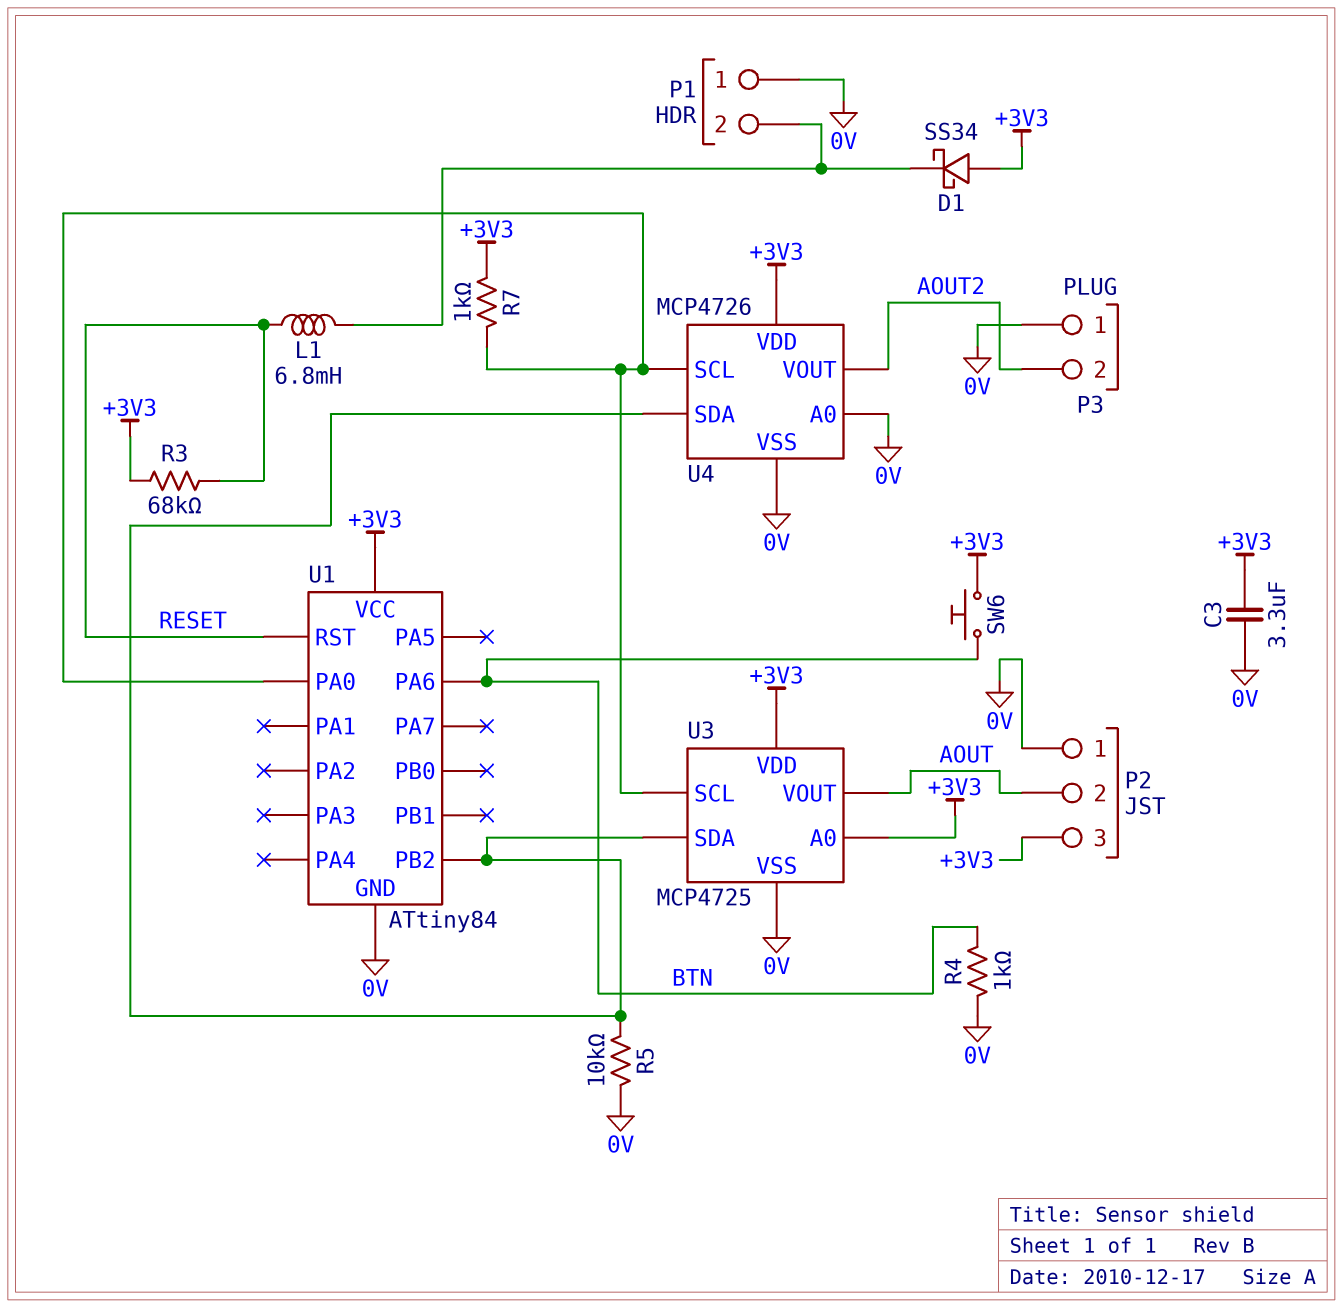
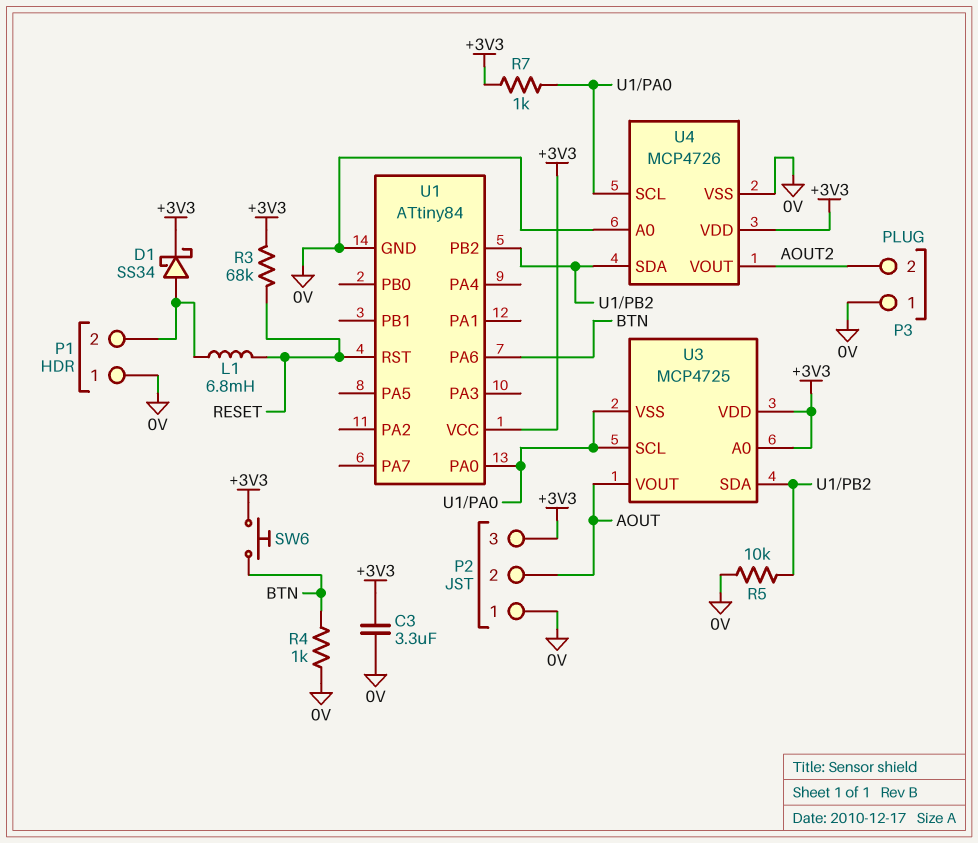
D1: schottky SS34 (A +3V3, K P1/2) -> schottky SS34 (A P1/2, K +3V3)
U3 pin VSS: 0V -> U1/PA0

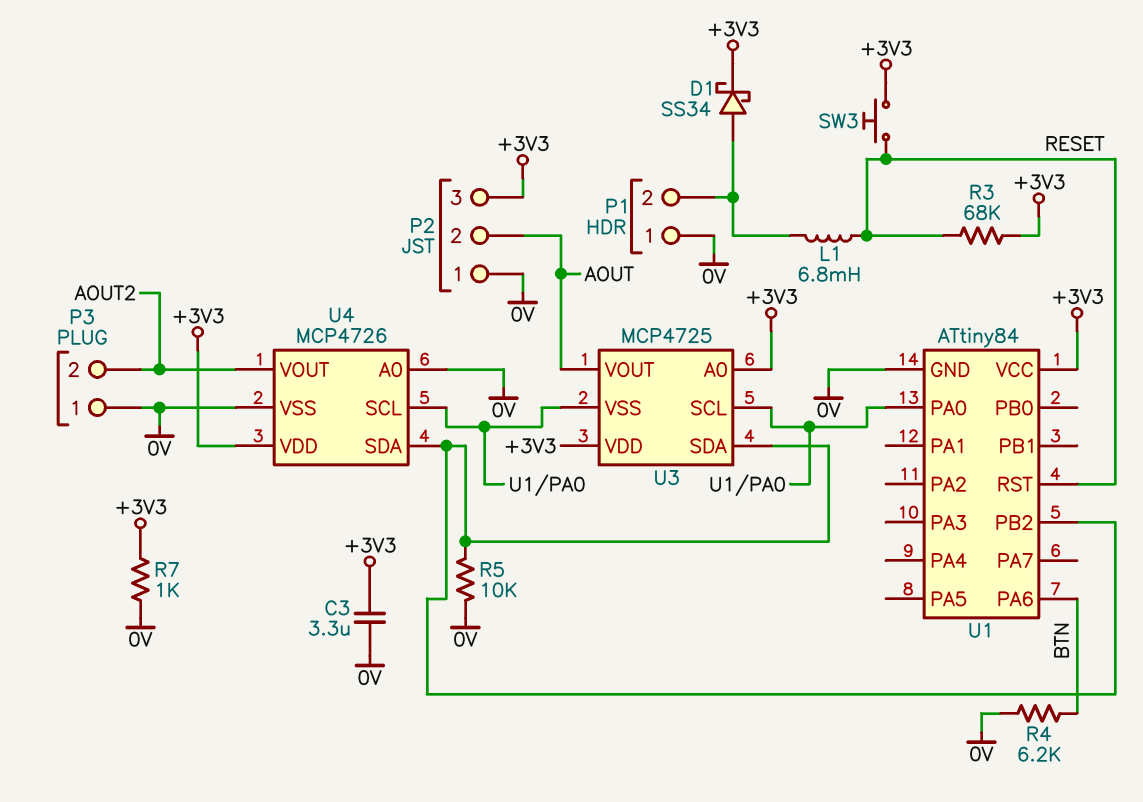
R4: 1k (0V, BTN) -> 6.2k (0V, BTN)
R7: 1k (+3V3, U1/PA0) -> 1k (+3V3, 0V)
SW3: none -> button (+3V3, RESET)
SW6: button (+3V3, BTN) -> none

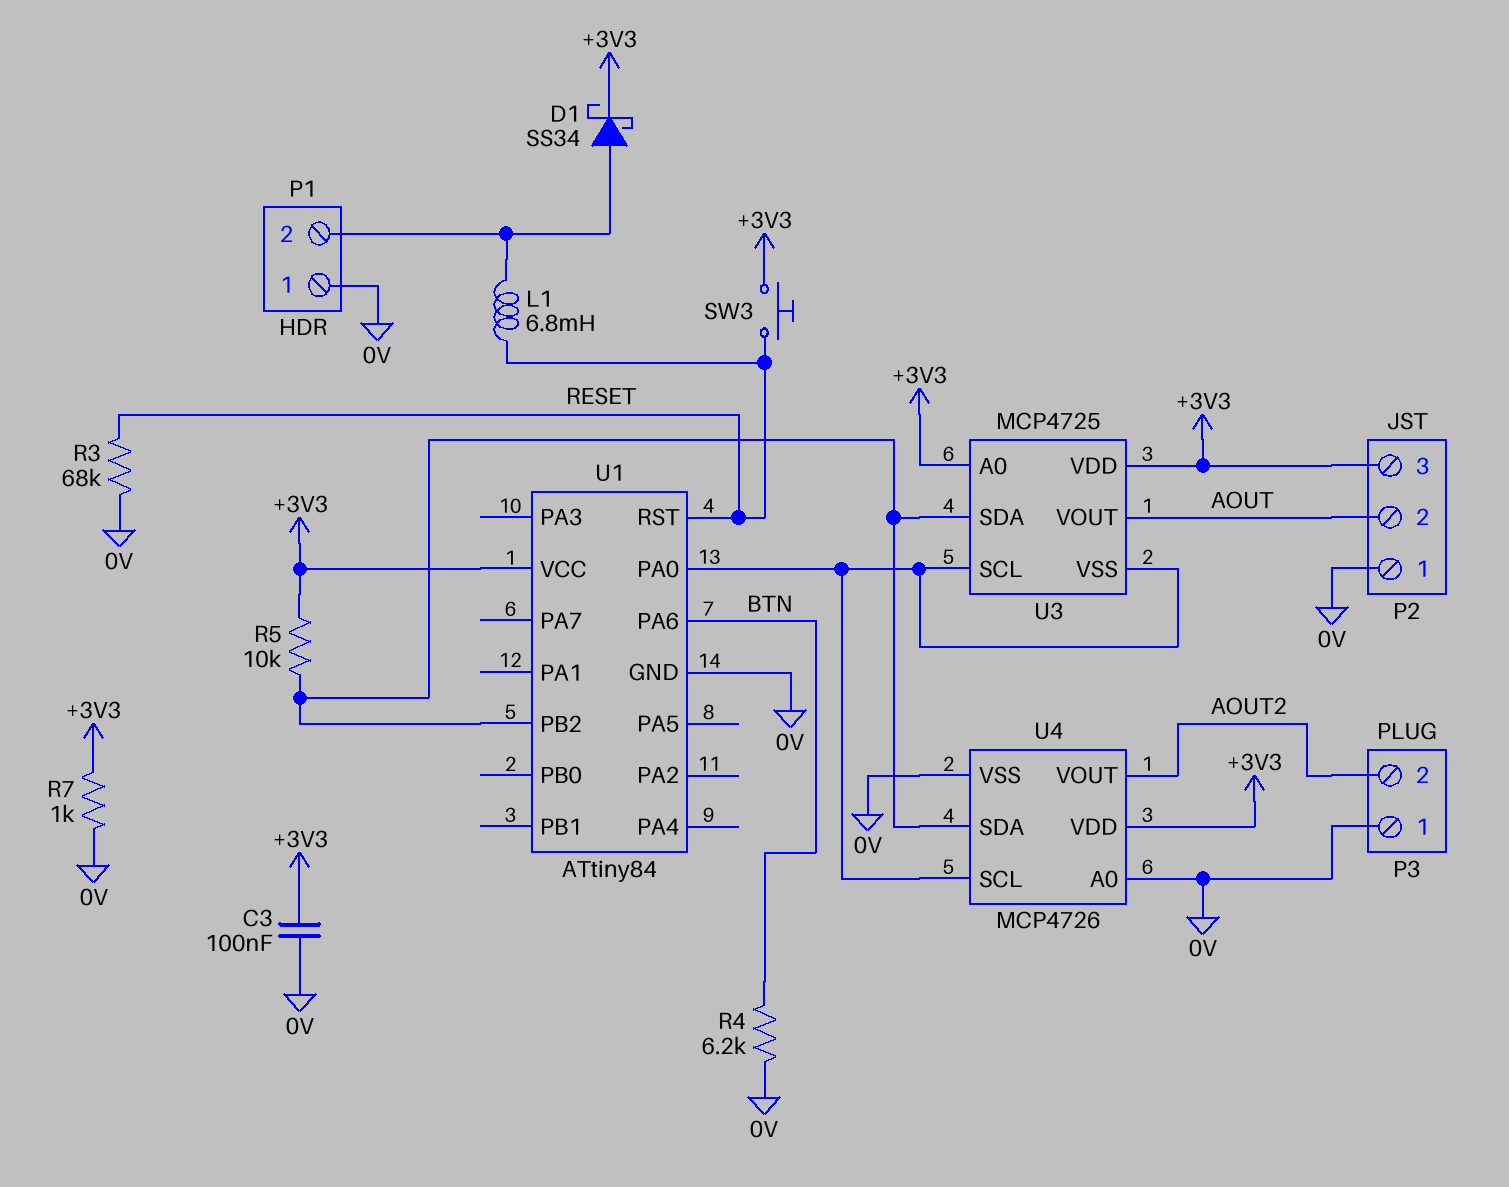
C3: 3.3uF (+3V3, 0V) -> 100nF (+3V3, 0V)
R3: 68k (+3V3, RESET) -> 68k (0V, RESET)
R5: 10k (0V, U1/PB2) -> 10k (+3V3, U1/PB2)

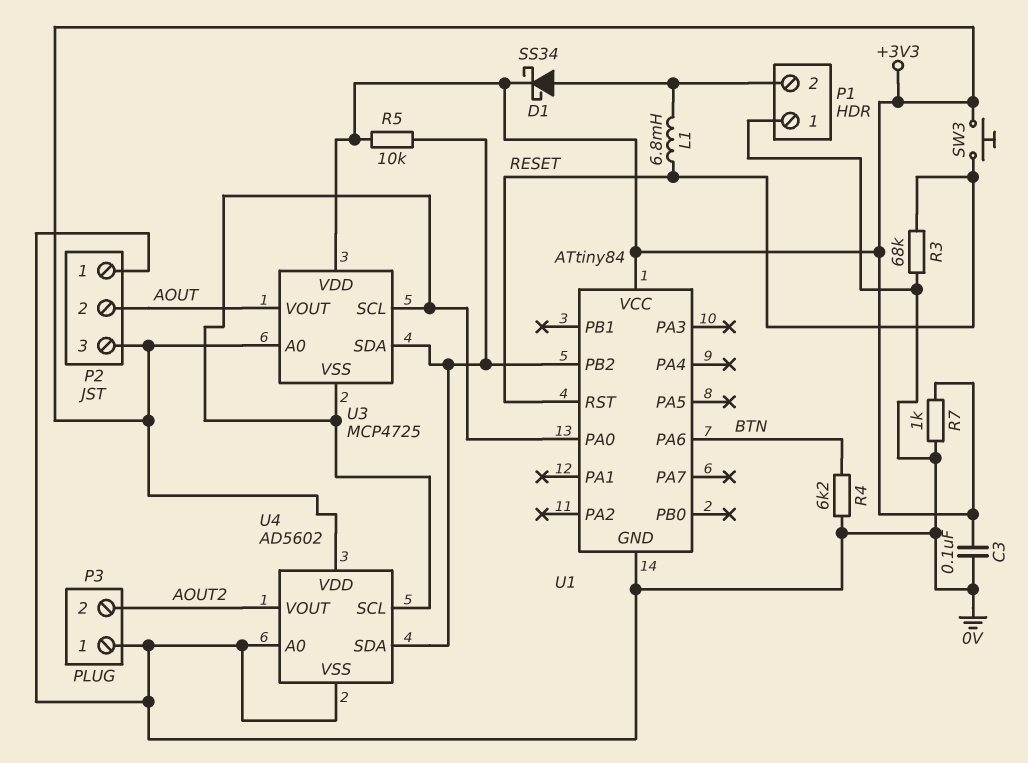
U4: MCP4726 -> AD5602

